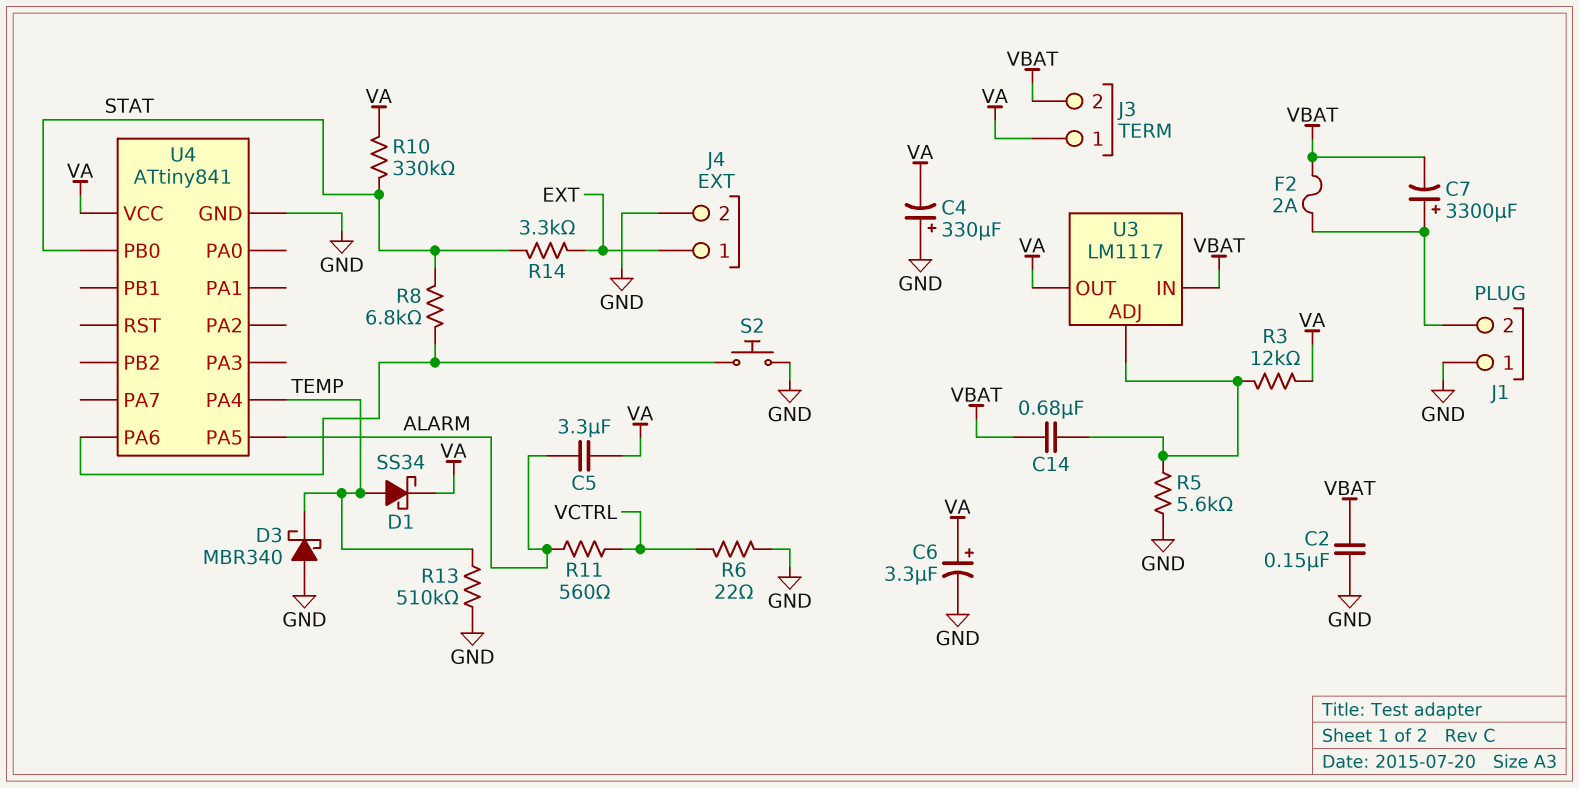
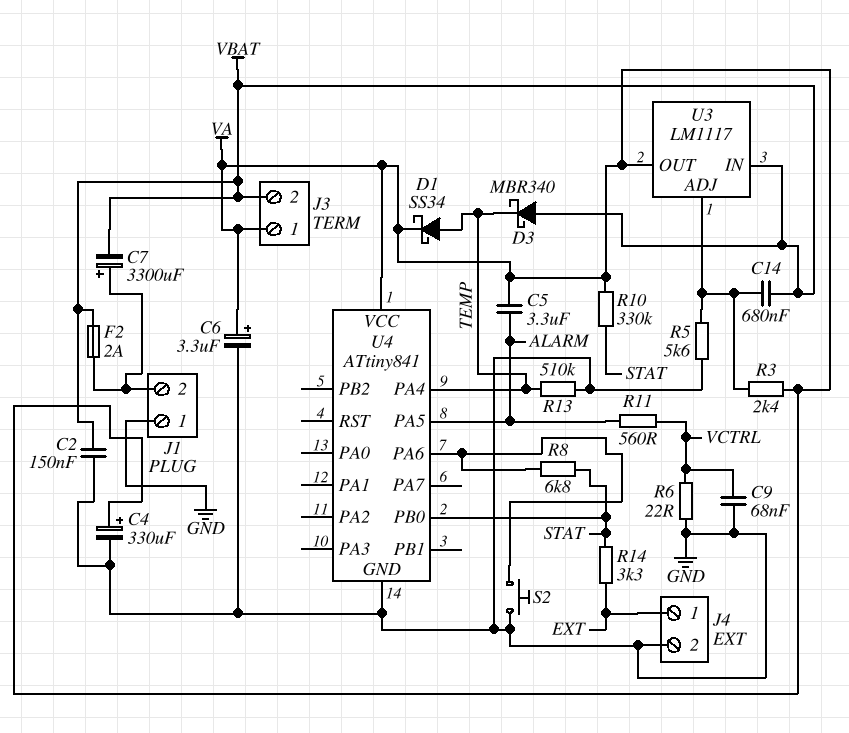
C4: 330uF (plus GND, minus VA) -> 330uF (plus VA, minus GND)
C9: none -> 68nF (GND, VCTRL)
D3: schottky MBR340 (A GND, K TEMP) -> schottky MBR340 (A VBAT, K TEMP)
R3: 12k (U3/ADJ, VA) -> 2.4k (U3/ADJ, VA)

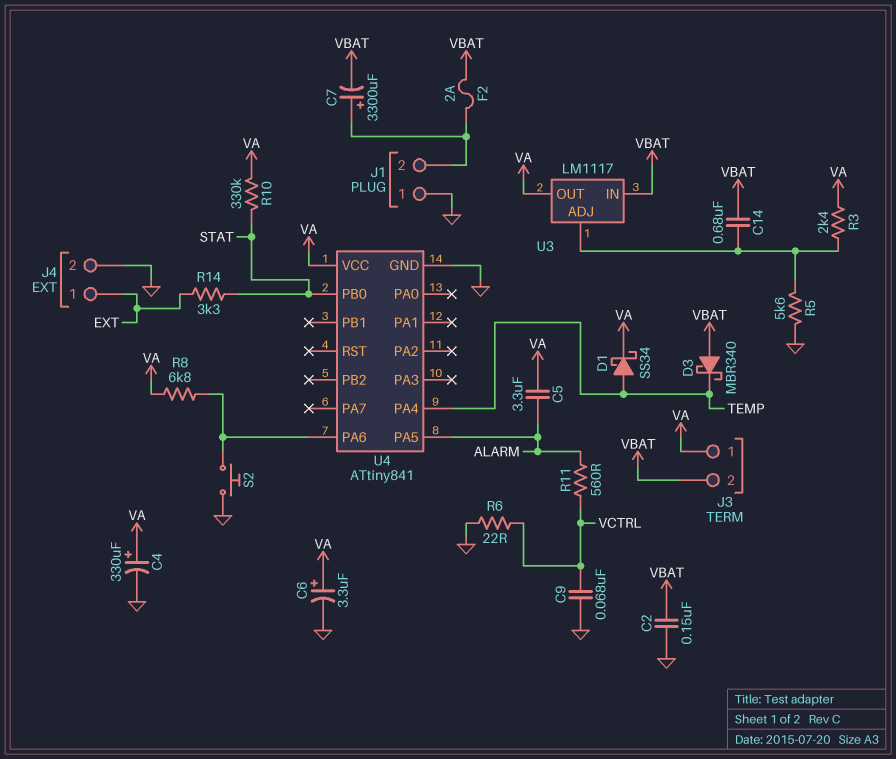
R8: 6.8k (STAT, U4/PA6) -> 6.8k (U4/PA6, VA)
R13: 510k (GND, TEMP) -> none

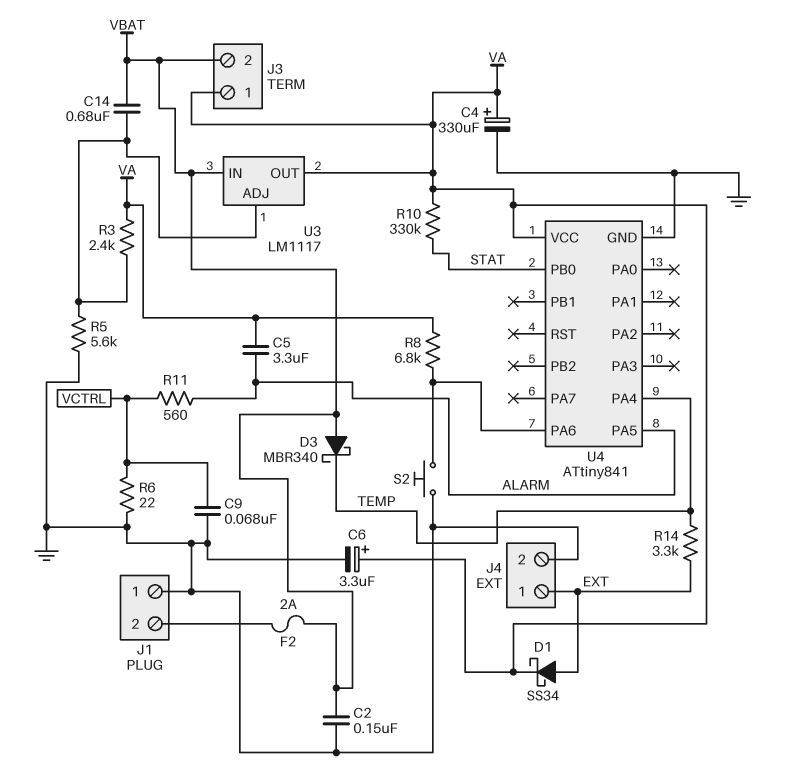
C7: 3300uF (plus J1/2, minus VBAT) -> none
D1: schottky SS34 (A TEMP, K VA) -> schottky SS34 (A EXT, K VA)
R14: 3.3k (EXT, STAT) -> 3.3k (EXT, TEMP)

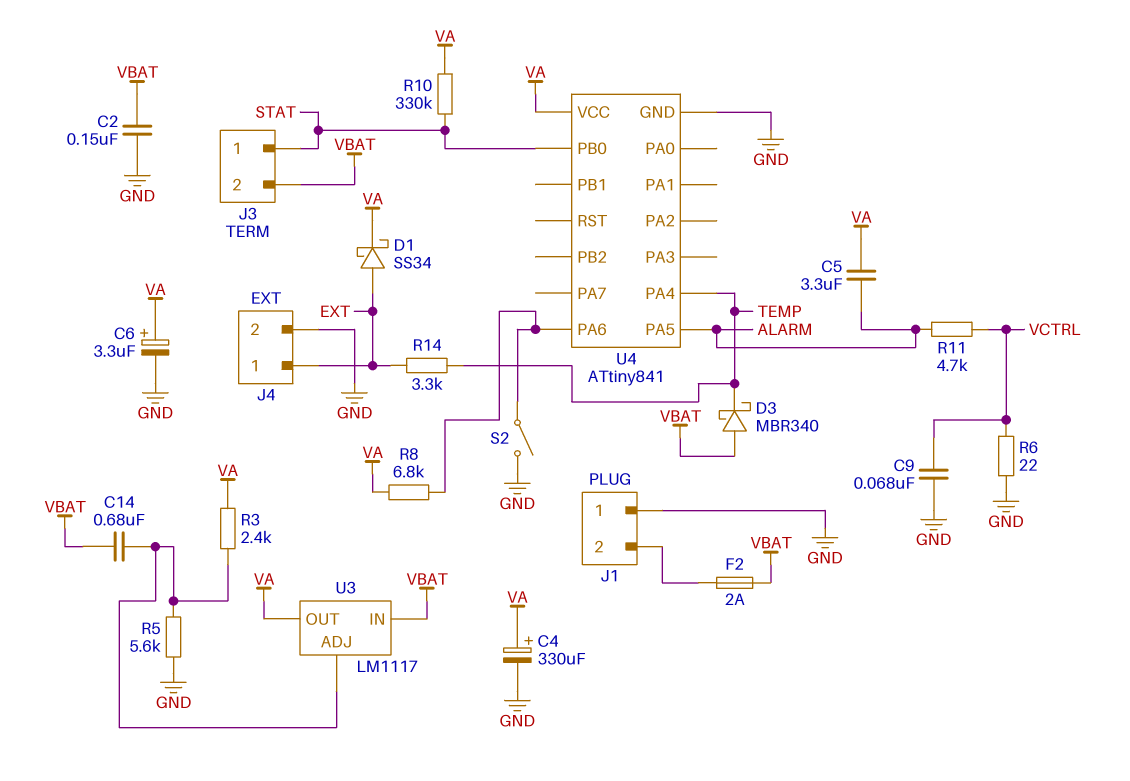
J3 pin 1: VA -> STAT
R11: 560 (ALARM, VCTRL) -> 4.7k (ALARM, VCTRL)
S2: button (GND, U4/PA6) -> switch (GND, U4/PA6)

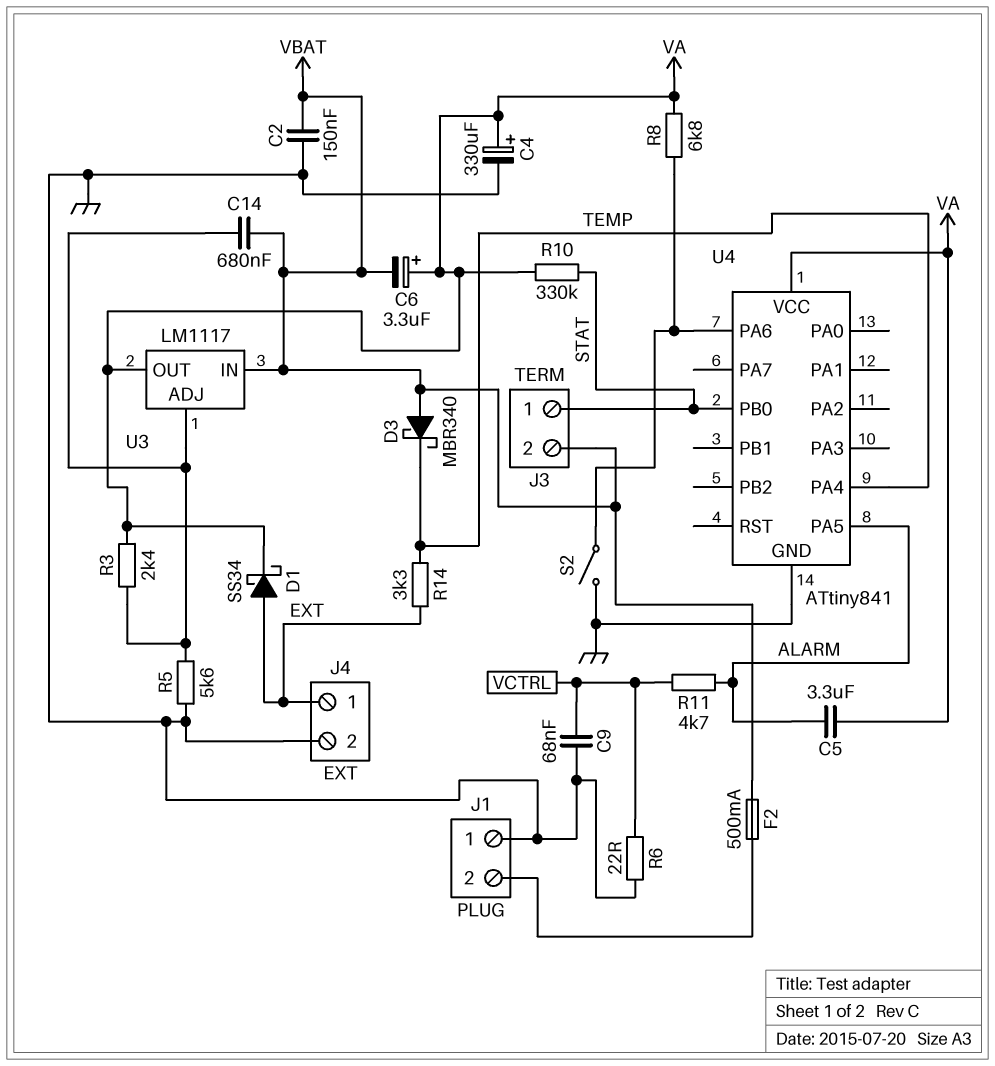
C6: 3.3uF (plus VA, minus GND) -> 3.3uF (plus VA, minus VBAT)
F2: 2A (J1/2, VBAT) -> 500mA (J1/2, VBAT)

